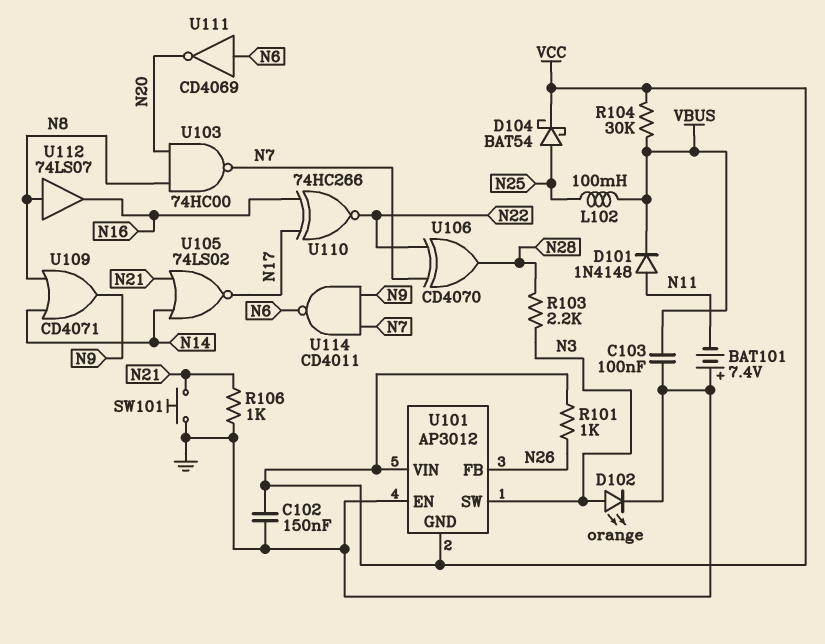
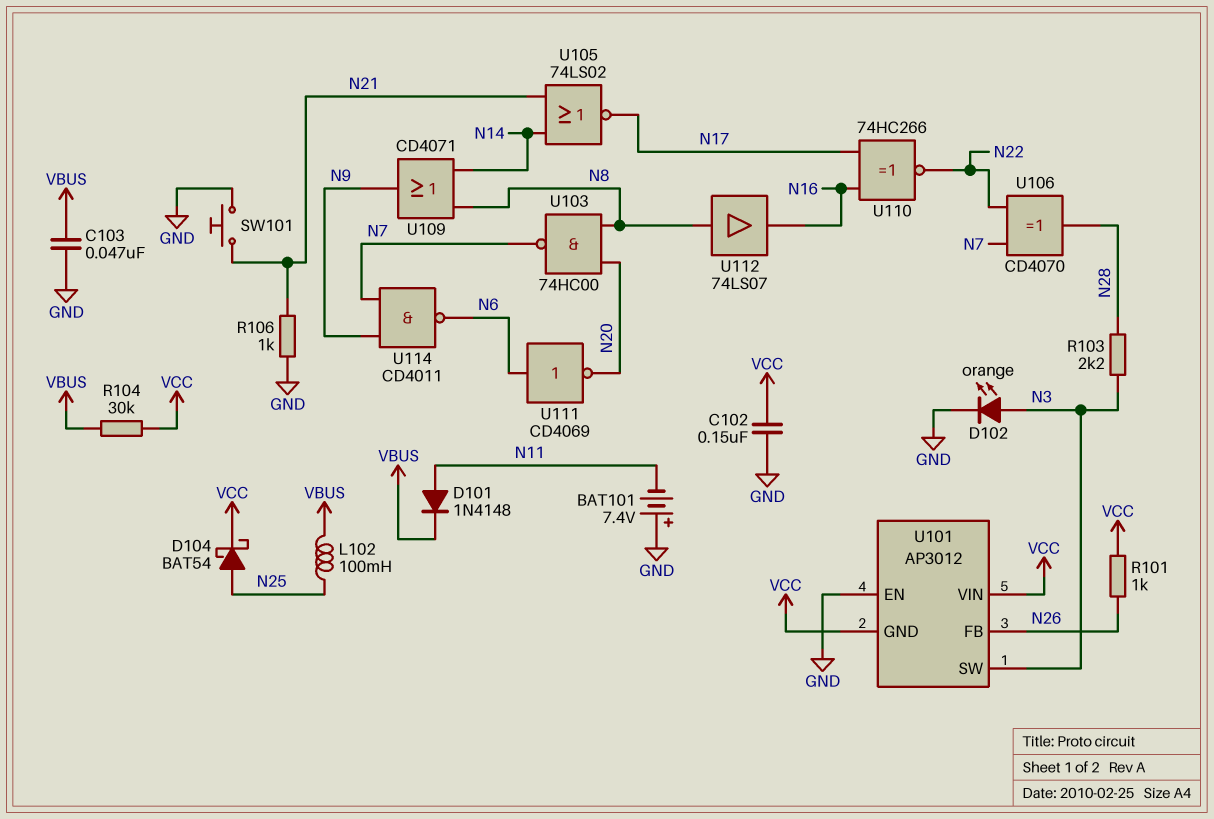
C103: 100nF (GND, VBUS) -> 47nF (GND, VBUS)

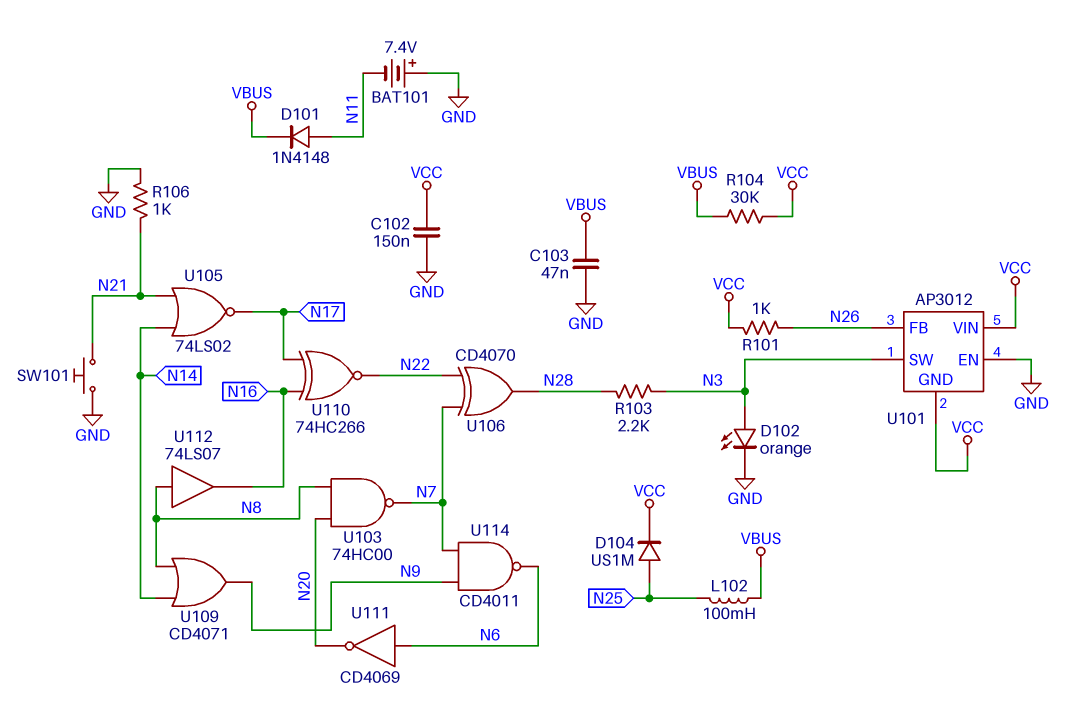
D104: schottky BAT54 (A N25, K VCC) -> diode US1M (A N25, K VCC)

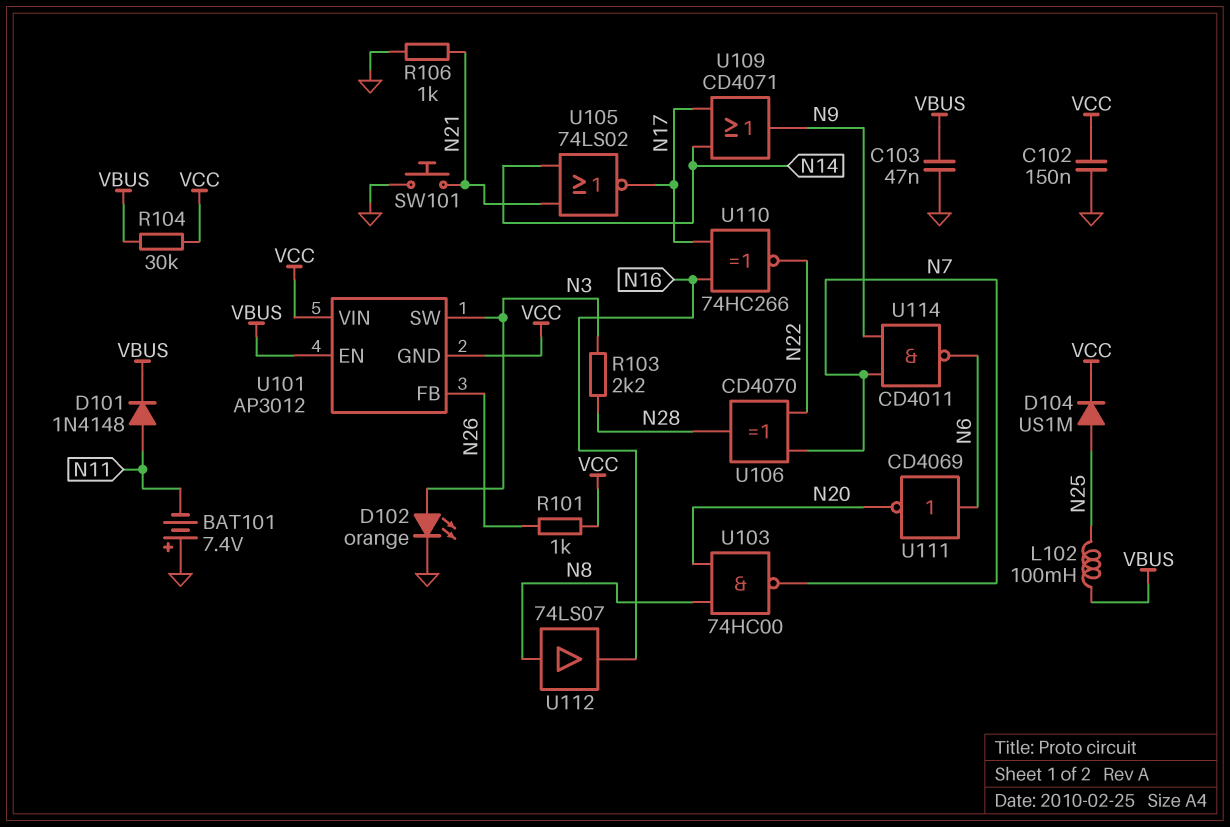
U101 pin EN: GND -> VBUS
U109: OR CD4071 (in N8, in N14, out N9) -> OR CD4071 (in N14, in N17, out N9)

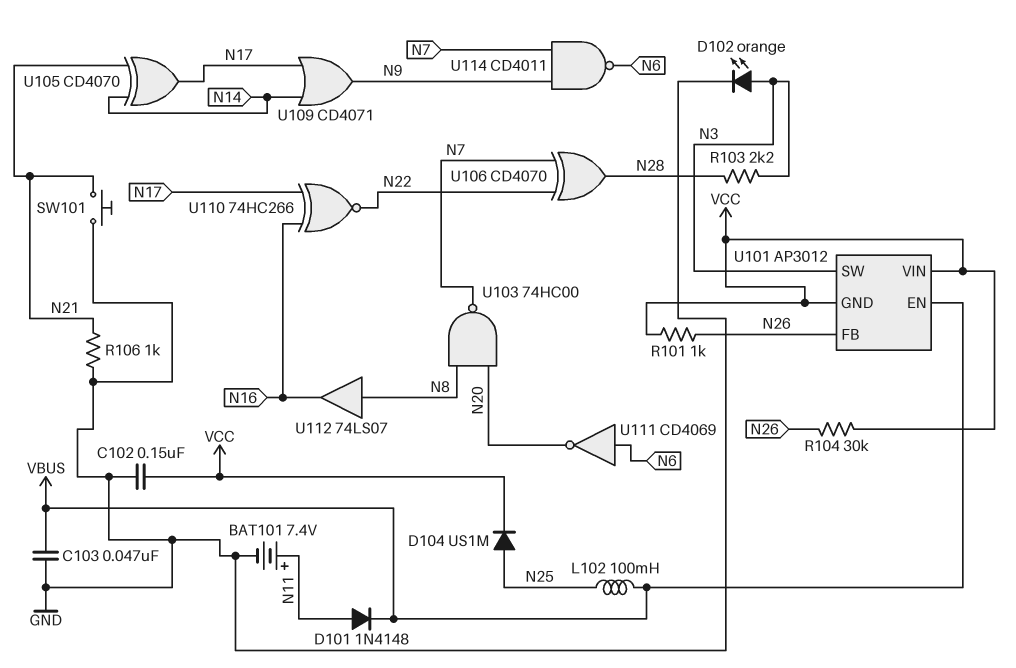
BAT101: 7.4V (plus GND, minus N11) -> 7.4V (plus N11, minus GND)
R104: 30k (VBUS, VCC) -> 30k (N26, VCC)
U105: NOR 74LS02 (in N14, in N21, out N17) -> XOR CD4070 (in N14, in N21, out N17)

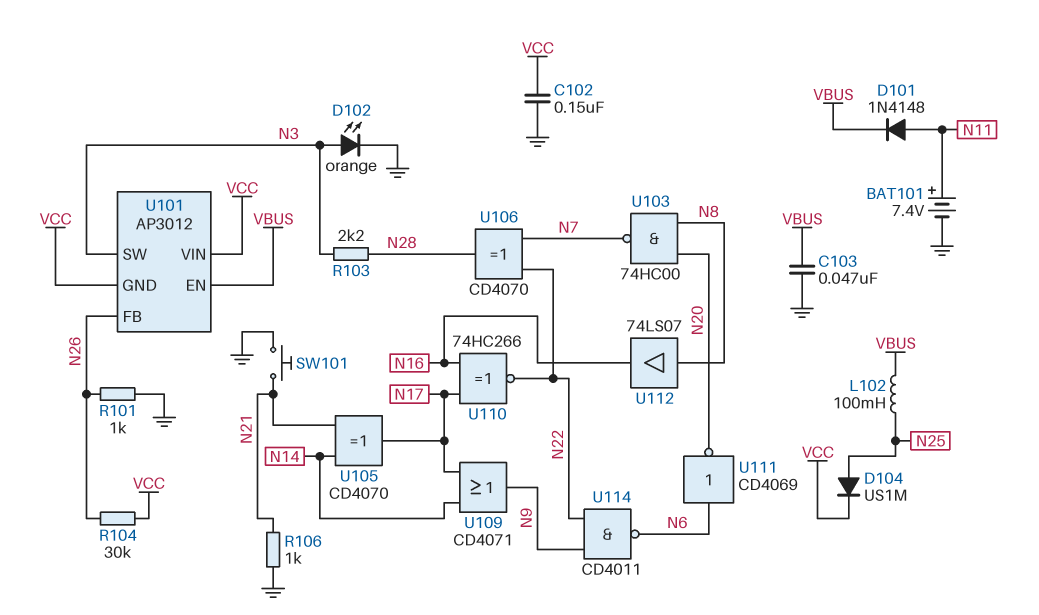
R101: 1k (N26, VCC) -> 1k (GND, N26)
U114: NAND CD4011 (in N7, in N9, out N6) -> NAND CD4011 (in N9, in N22, out N6)

